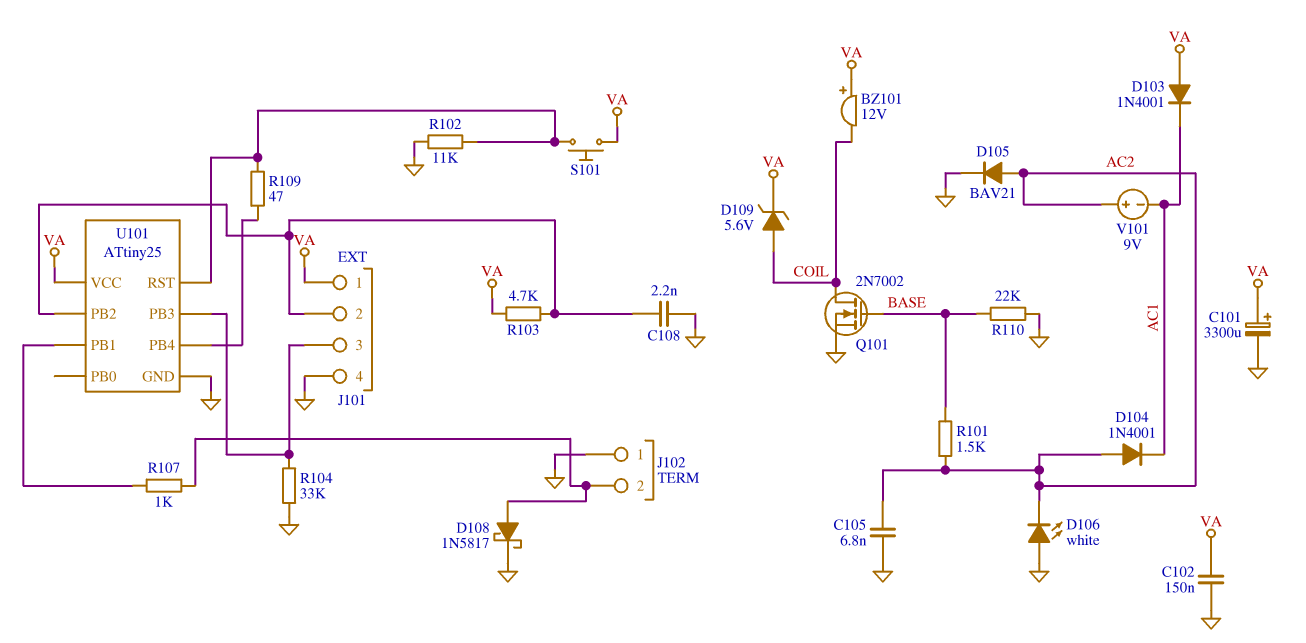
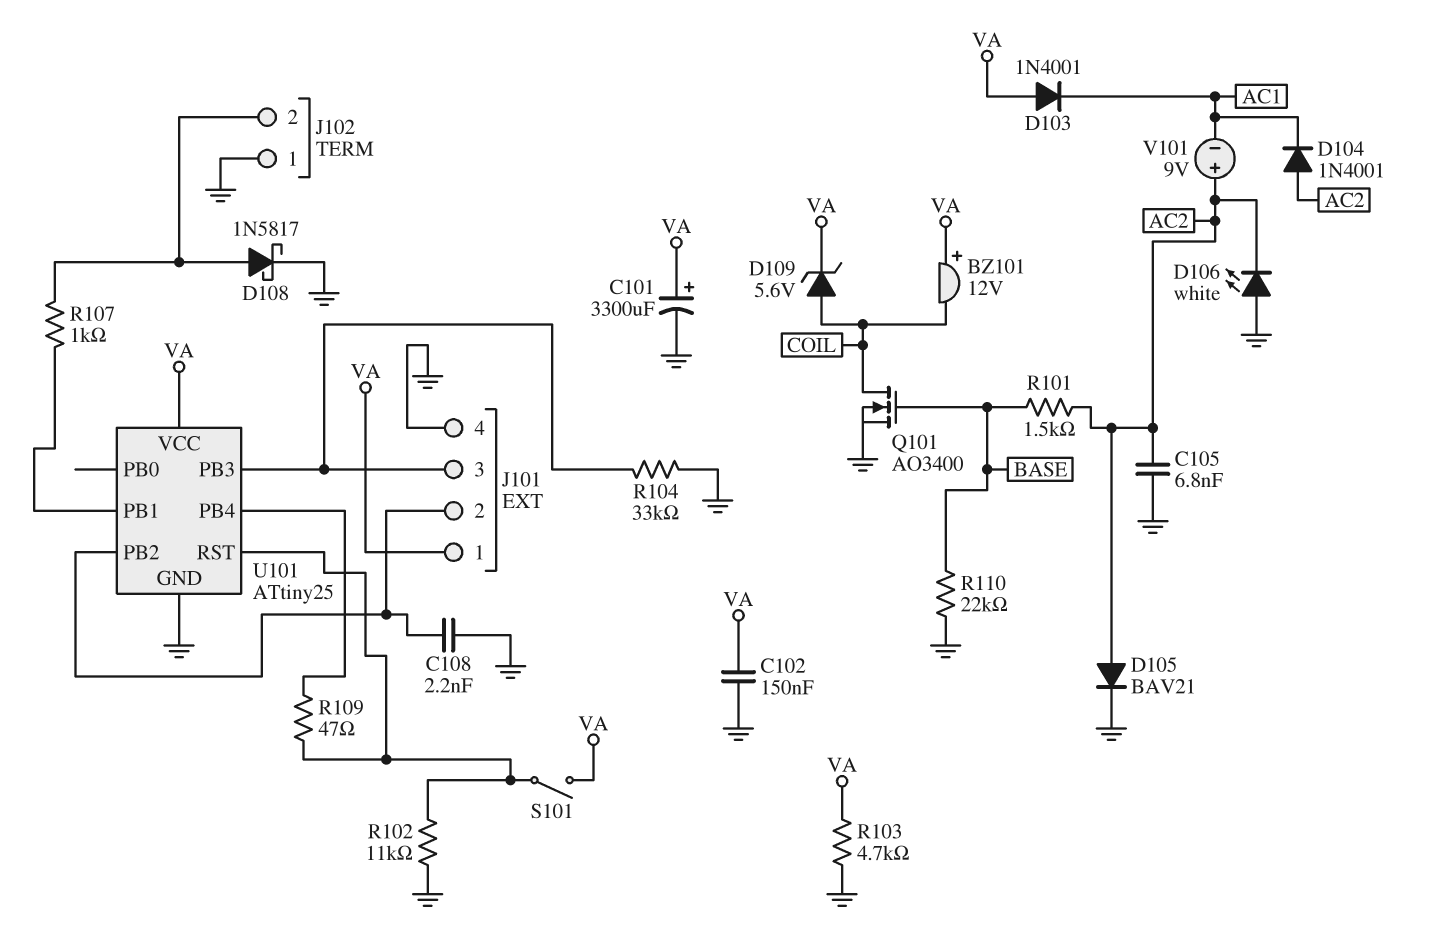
Q101: NMOS 2N7002 (G BASE, D COIL, S GND) -> NMOS AO3400 (G BASE, D COIL, S GND)
R103: 4.7k (J101/2, VA) -> 4.7k (GND, VA)
S101: button (U101/RST, VA) -> switch (U101/RST, VA)

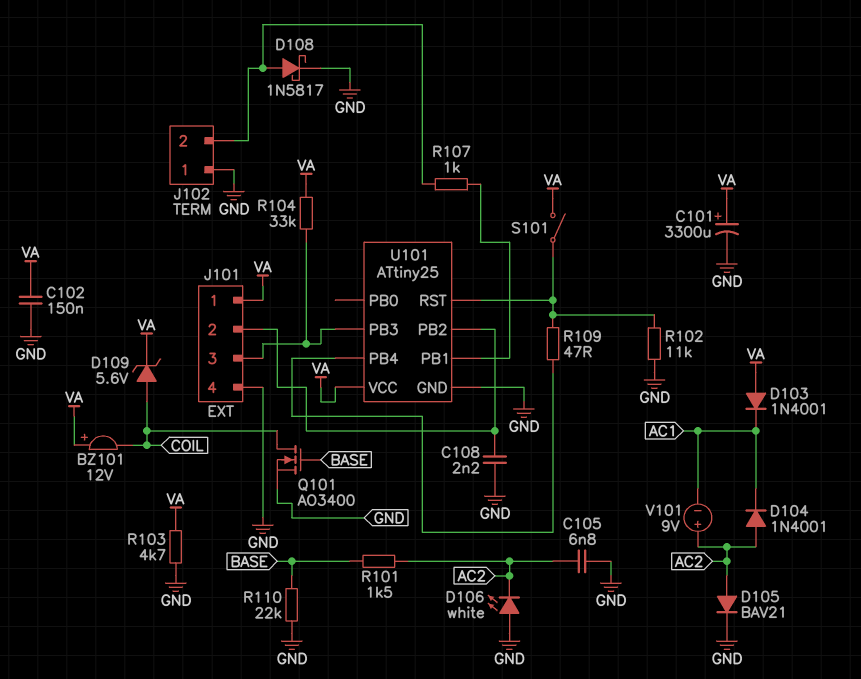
R104: 33k (GND, J101/3) -> 33k (J101/3, VA)

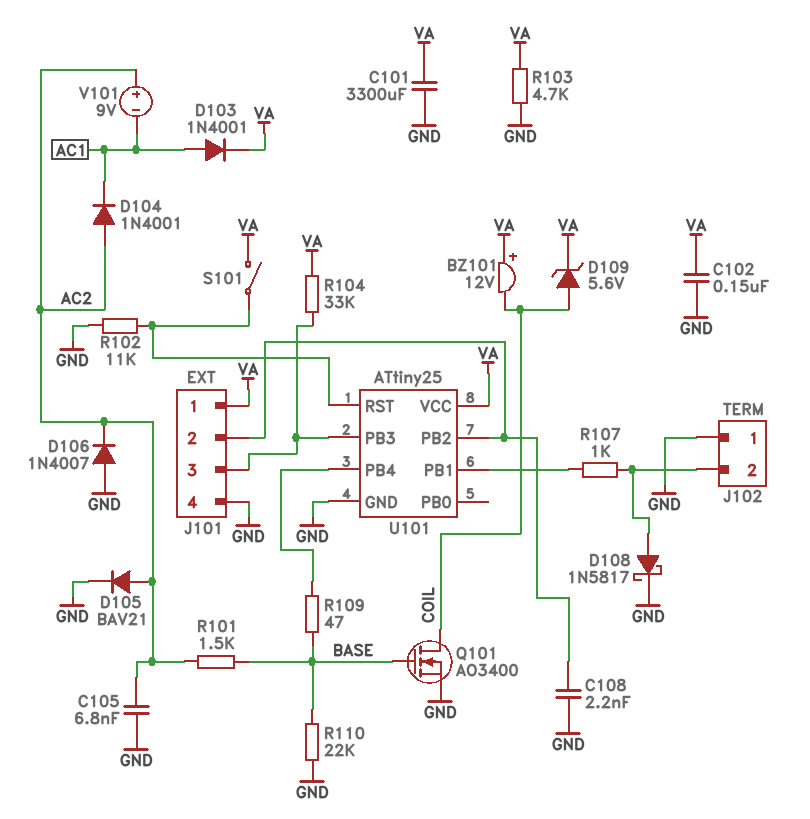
C101: 3300uF (plus VA, minus GND) -> 3300uF (GND, VA)
D103: diode 1N4001 (A VA, K AC1) -> diode 1N4001 (A AC1, K VA)
D106: LED white (A GND, K AC2) -> diode 1N4007 (A GND, K AC2)
R109: 47 (U101/PB4, U101/RST) -> 47 (BASE, U101/PB4)

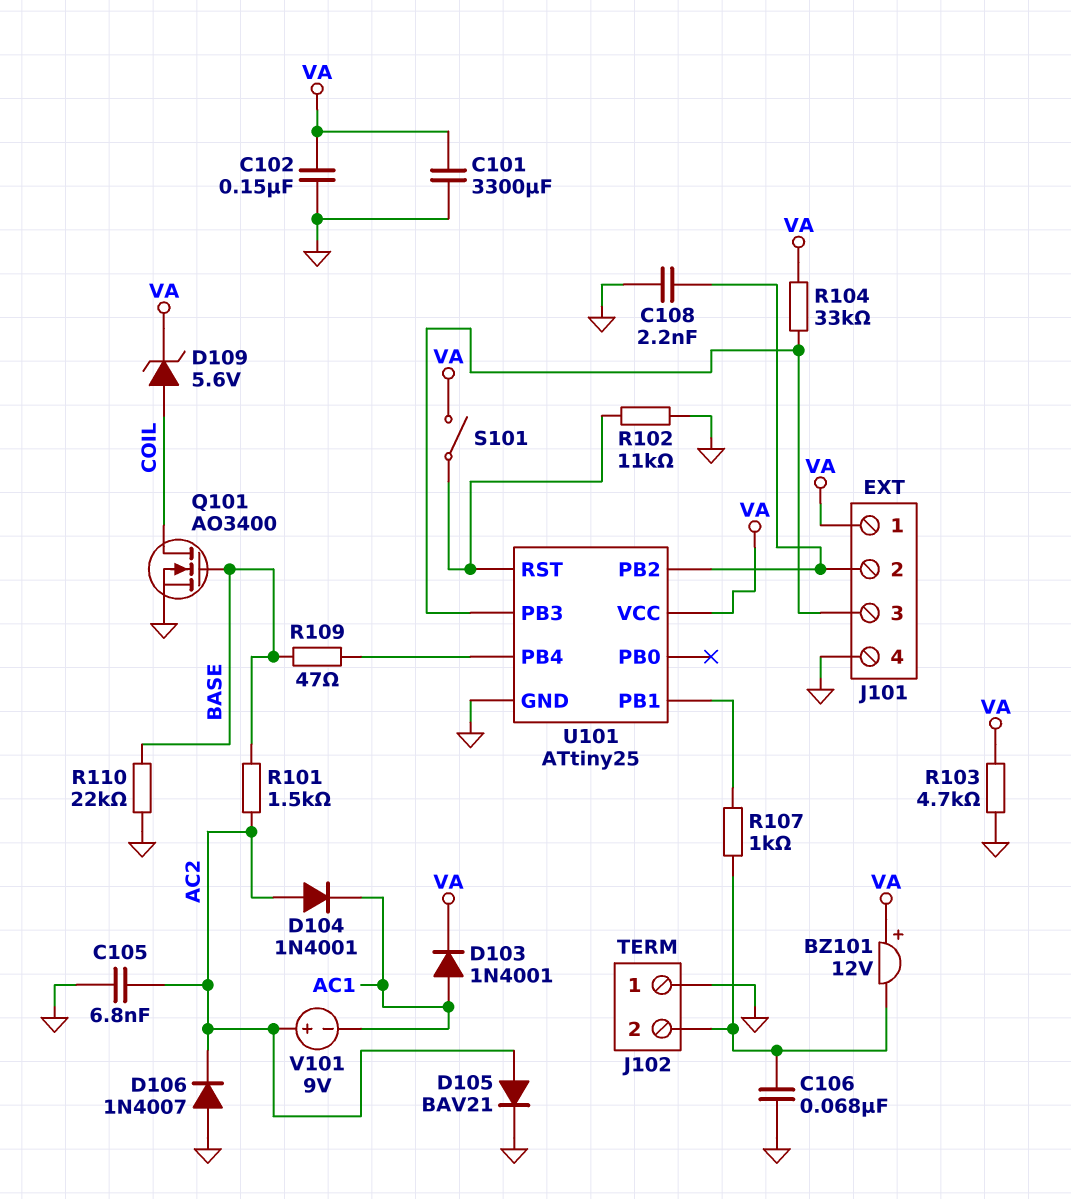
BZ101: buzzer 12V (plus VA, minus COIL) -> buzzer 12V (plus VA, minus J102/2)
C106: none -> 68nF (GND, J102/2)
D108: schottky 1N5817 (A J102/2, K GND) -> none

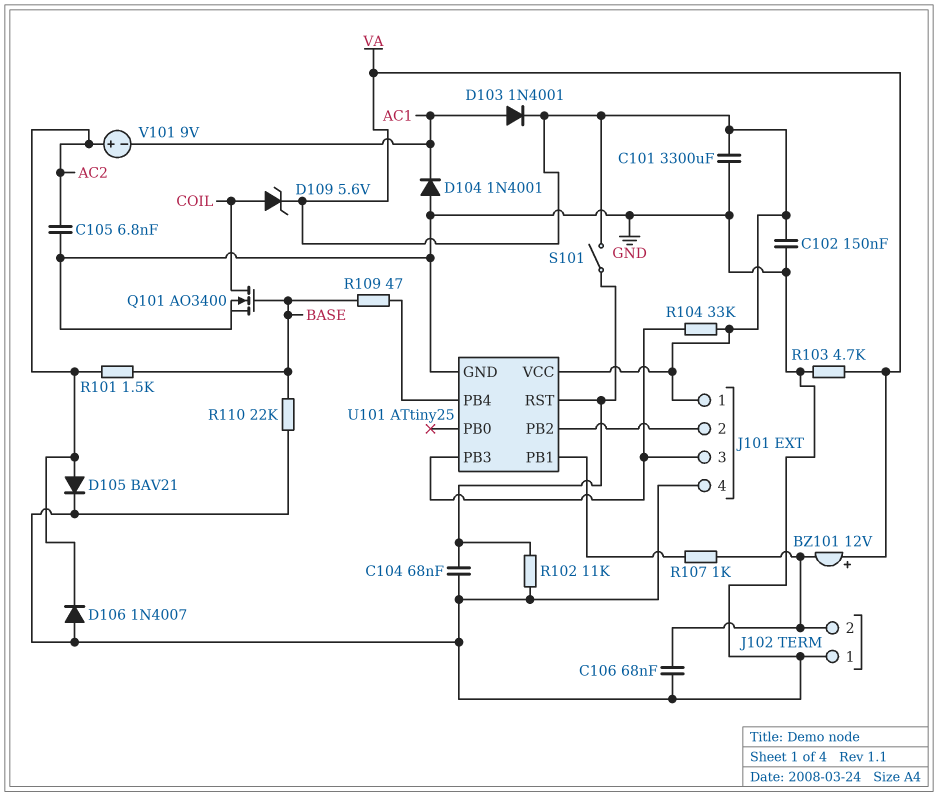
C104: none -> 68nF (GND, U101/RST)
C108: 2.2nF (GND, J101/2) -> none
D104: diode 1N4001 (A AC2, K AC1) -> diode 1N4001 (A GND, K AC1)

